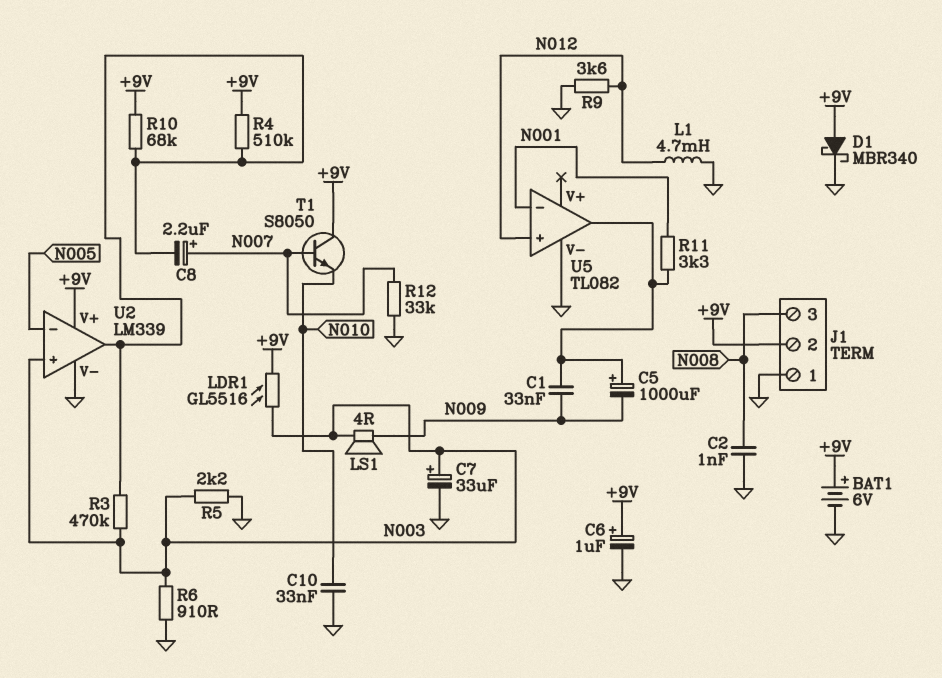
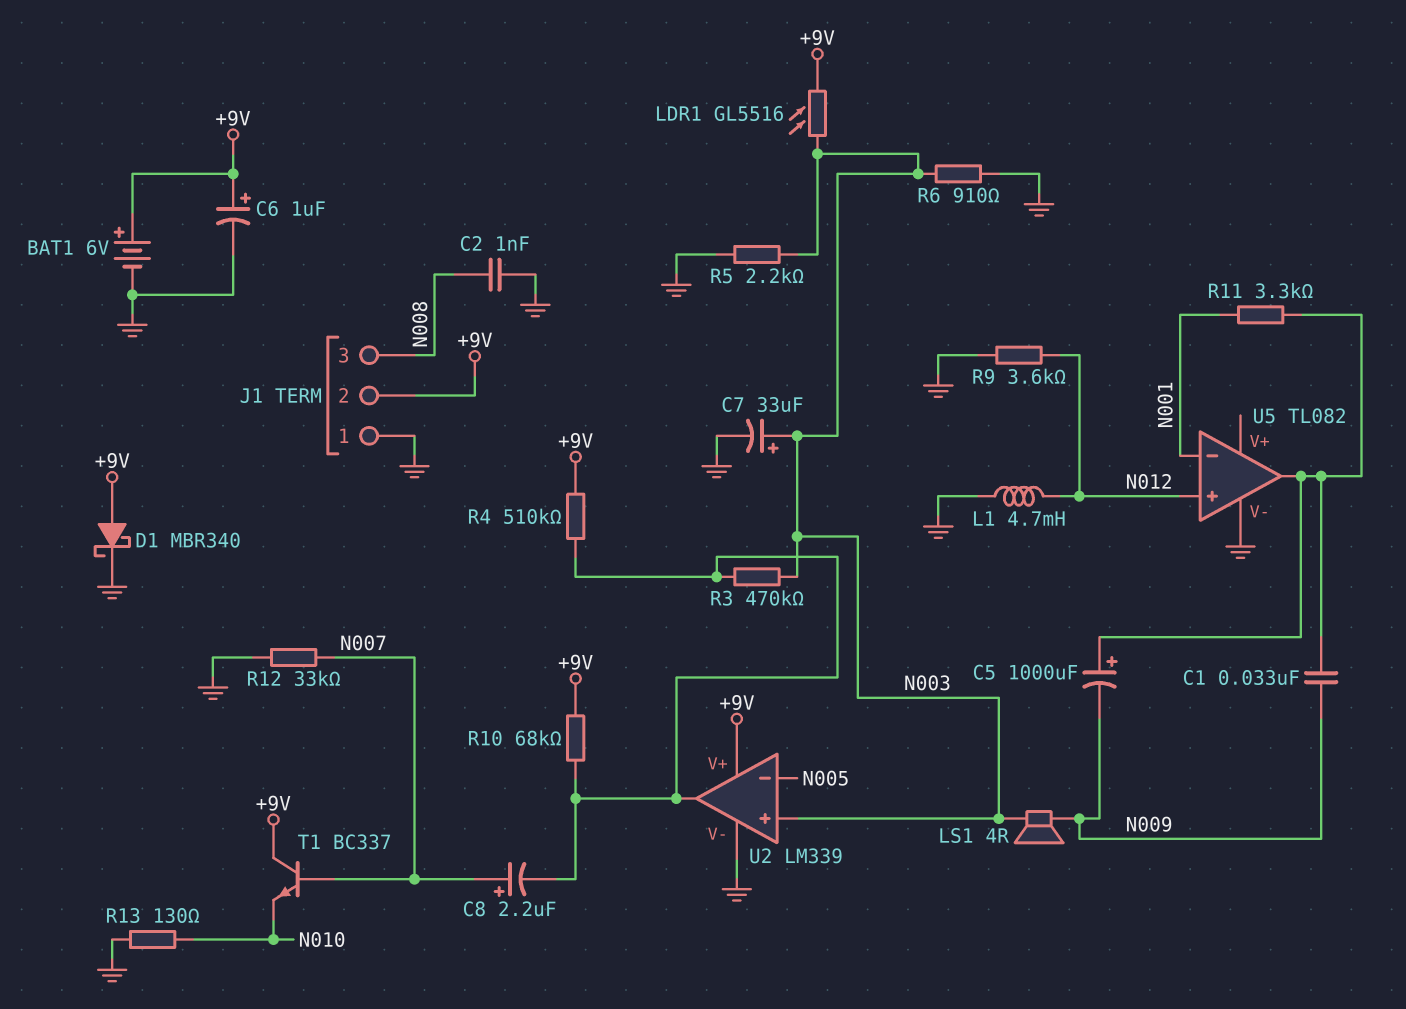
C10: 33nF (GND, N010) -> none
R13: none -> 130 (GND, N010)
T1: NPN S8050 (B N007, C +9V, E N010) -> NPN BC337 (B N007, C +9V, E N010)

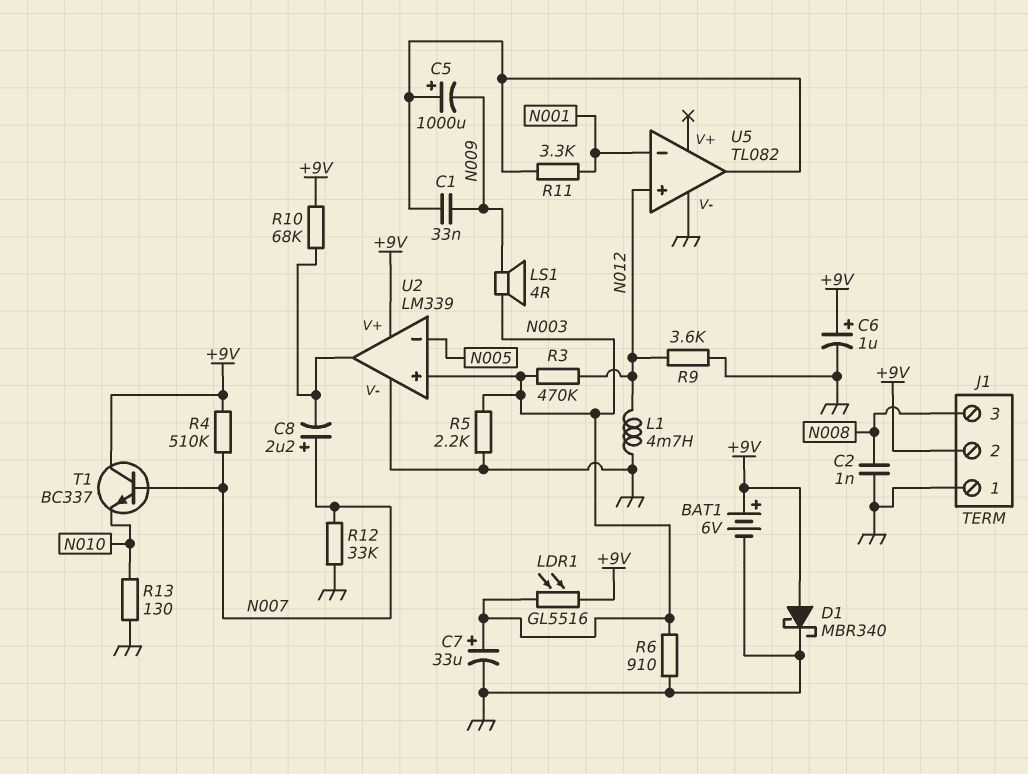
R3: 470k (N003, U2/out) -> 470k (N003, N012)
R4: 510k (+9V, U2/out) -> 510k (+9V, N007)

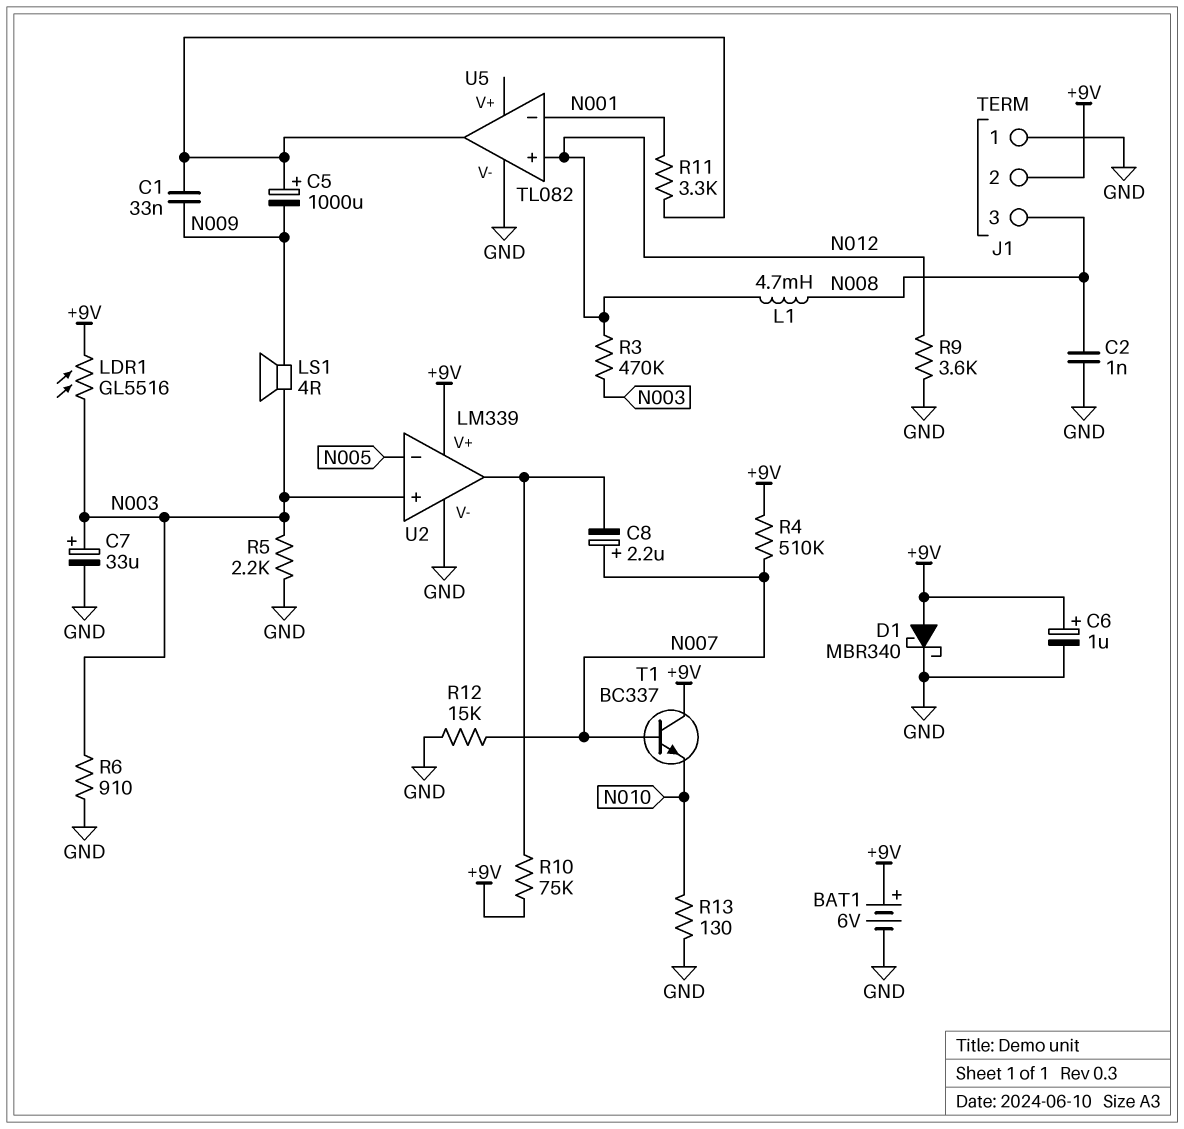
L1: 4.7mH (GND, N012) -> 4.7mH (N008, N012)
R10: 68k (+9V, U2/out) -> 75k (+9V, U2/out)
R12: 33k (GND, N007) -> 15k (GND, N007)

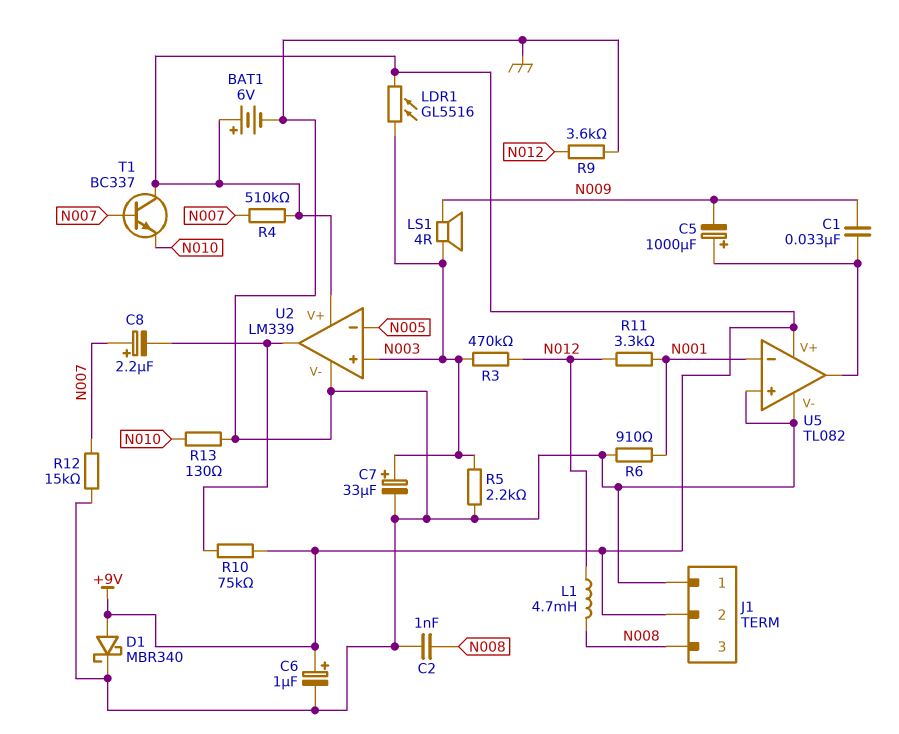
R6: 910 (GND, N003) -> 910 (GND, N001)
R11: 3.3k (N001, U5/out) -> 3.3k (N001, N012)
U5 pin V+: none -> +9V
U5 pin in+: N012 -> GND

